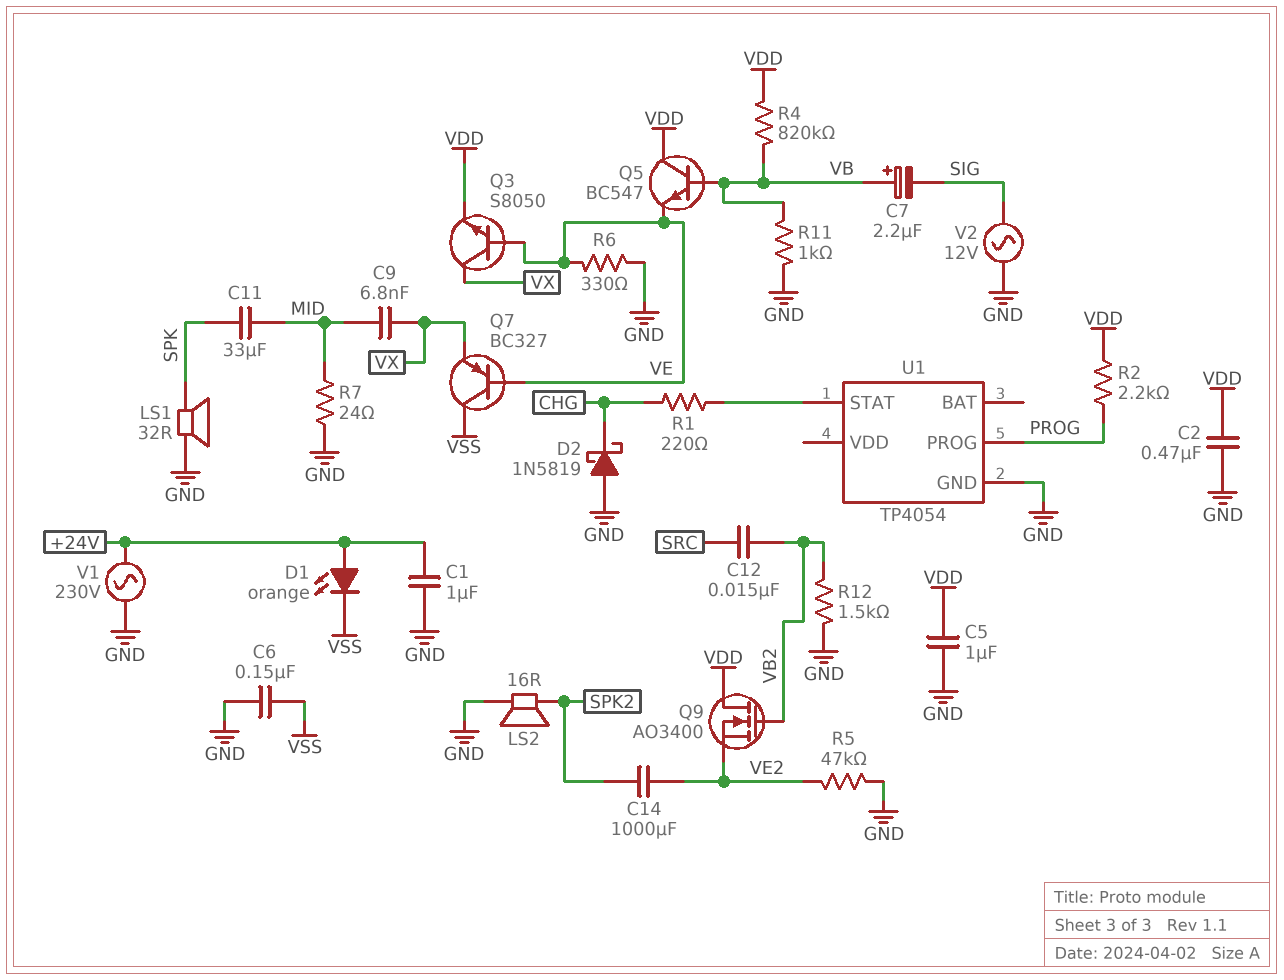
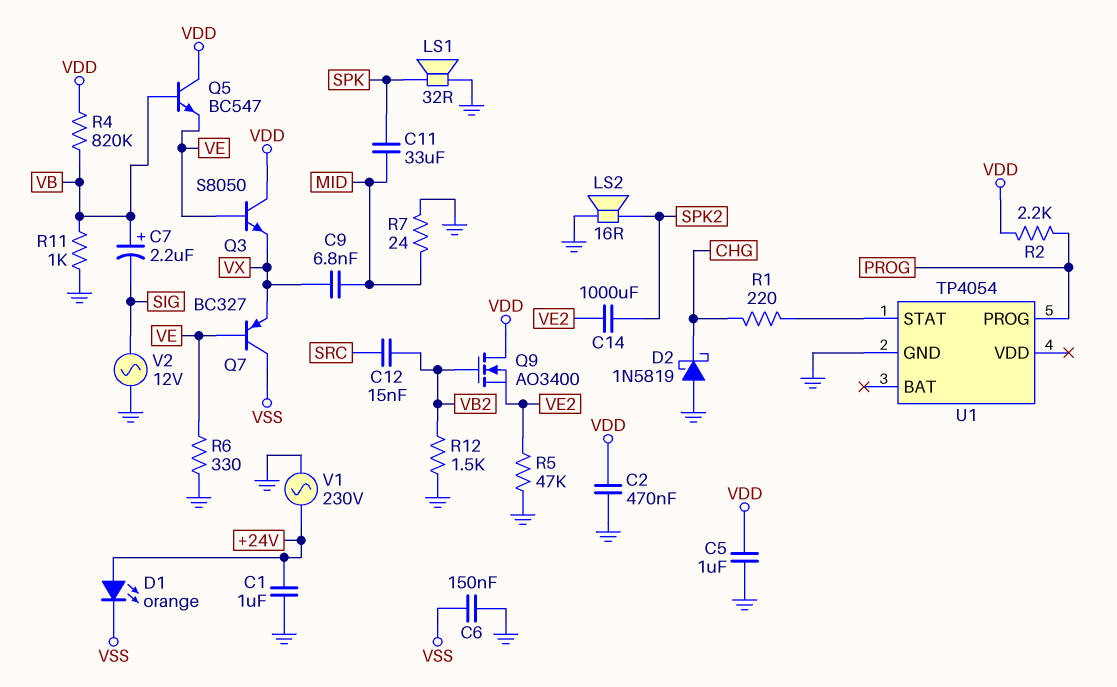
Q3: NPN S8050 (B VE, C VX, E VDD) -> NPN S8050 (B VE, C VDD, E VX)

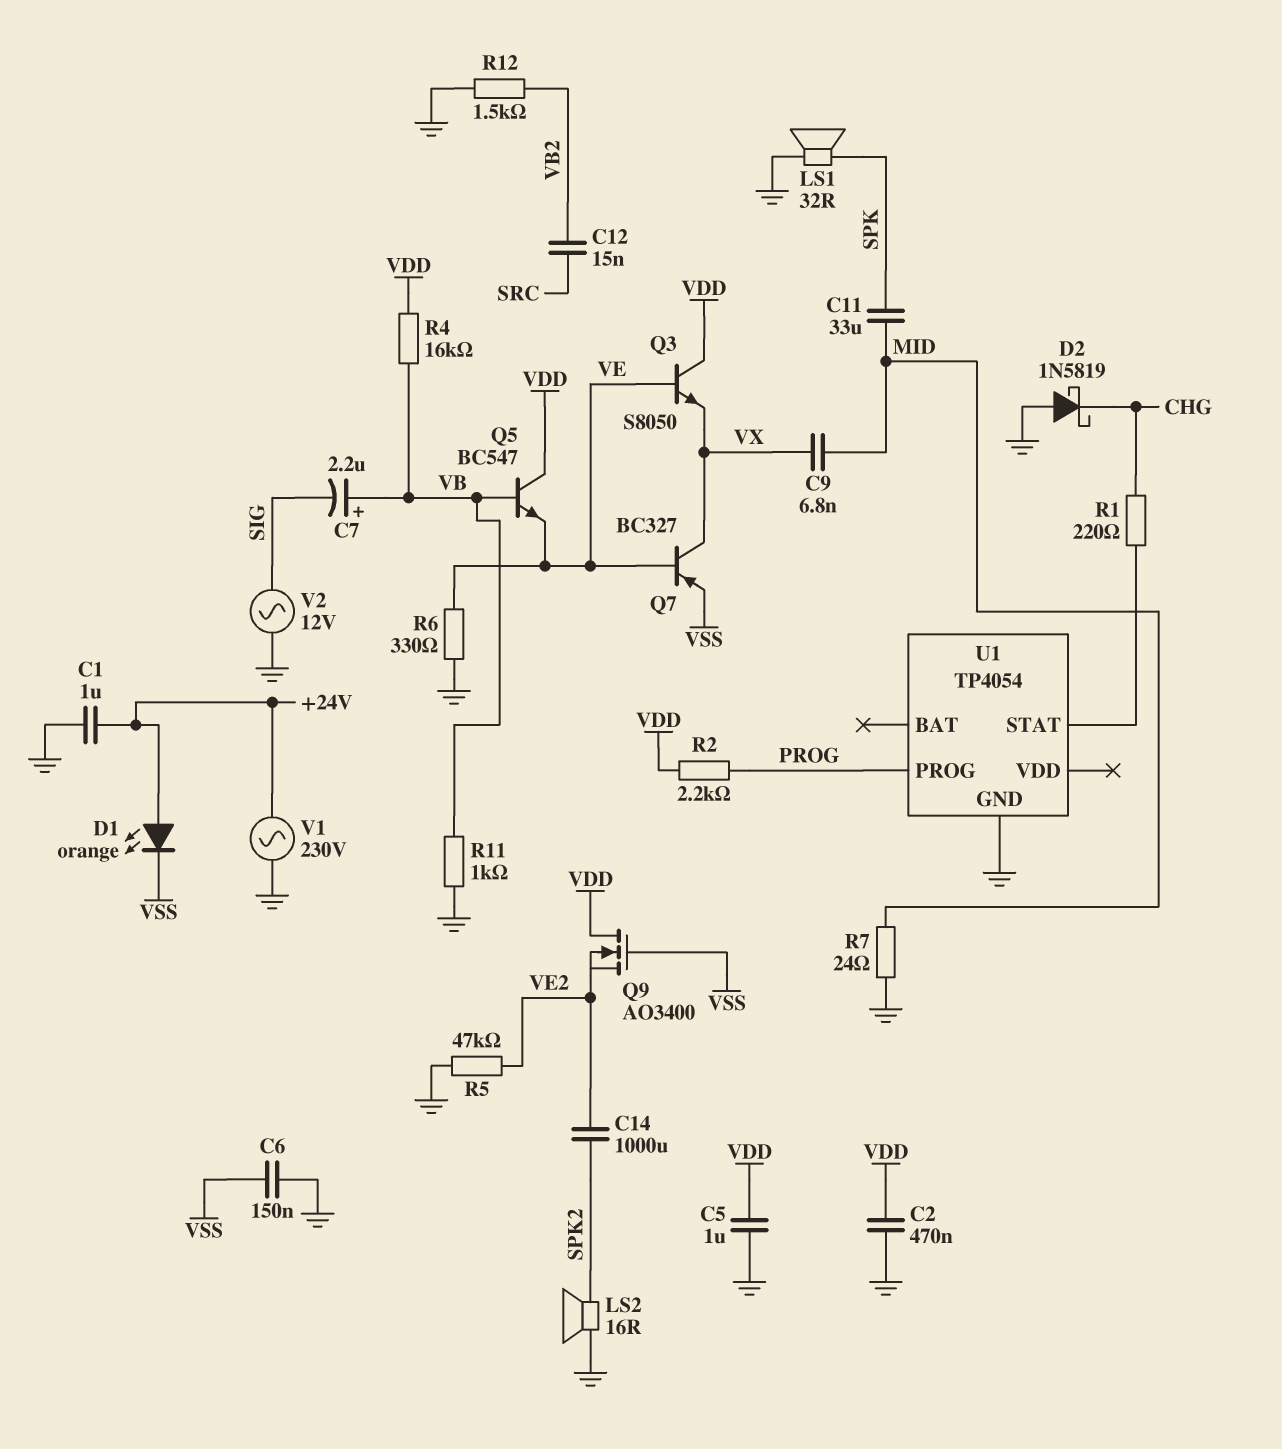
Q7: PNP BC327 (B VE, C VSS, E VX) -> PNP BC327 (B VE, C VX, E VSS)
Q9: NMOS AO3400 (G VB2, D VDD, S VE2) -> NMOS AO3400 (G VSS, D VDD, S VE2)
R4: 820k (VB, VDD) -> 16k (VB, VDD)

